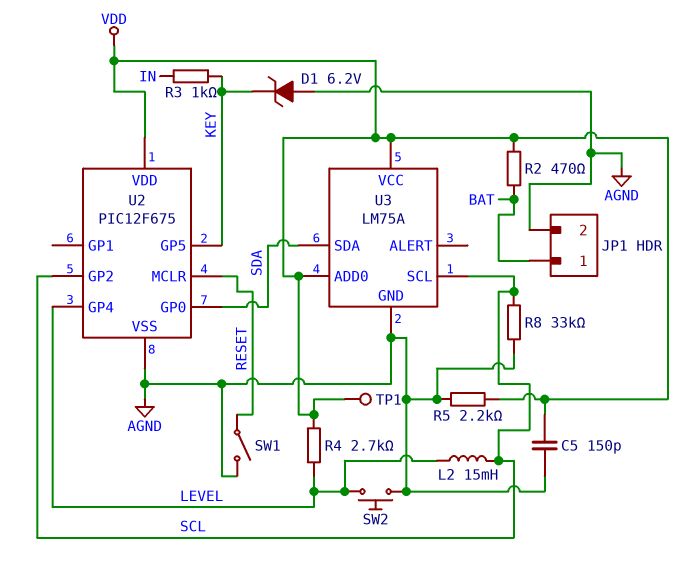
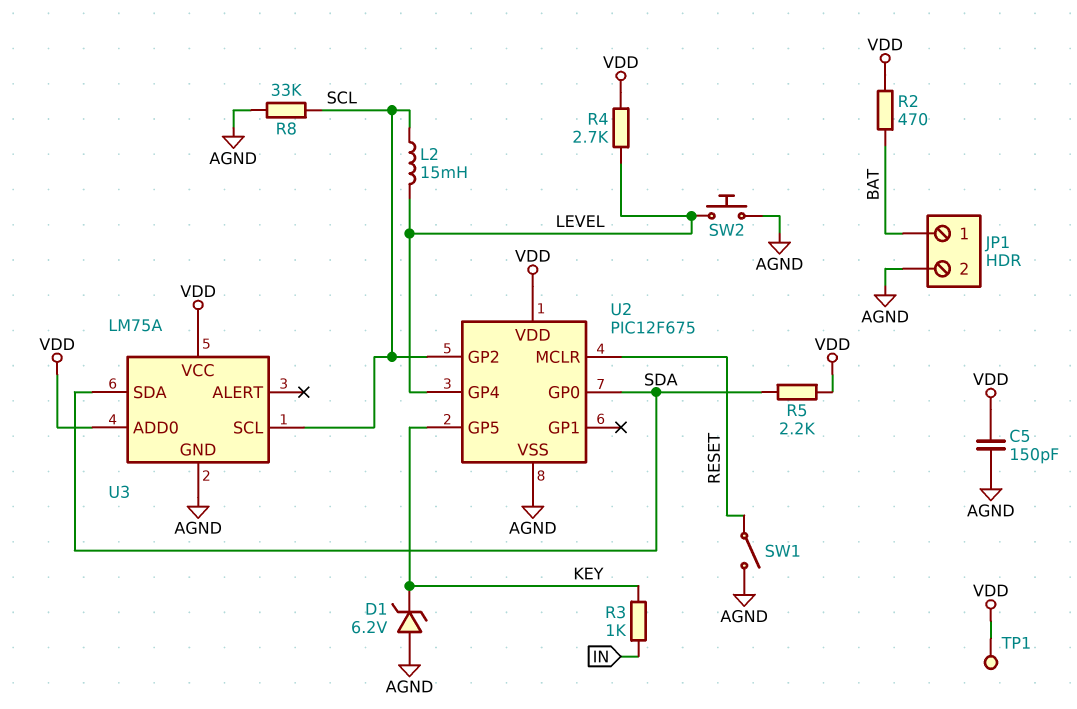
R5: 2.2k (AGND, VDD) -> 2.2k (SDA, VDD)

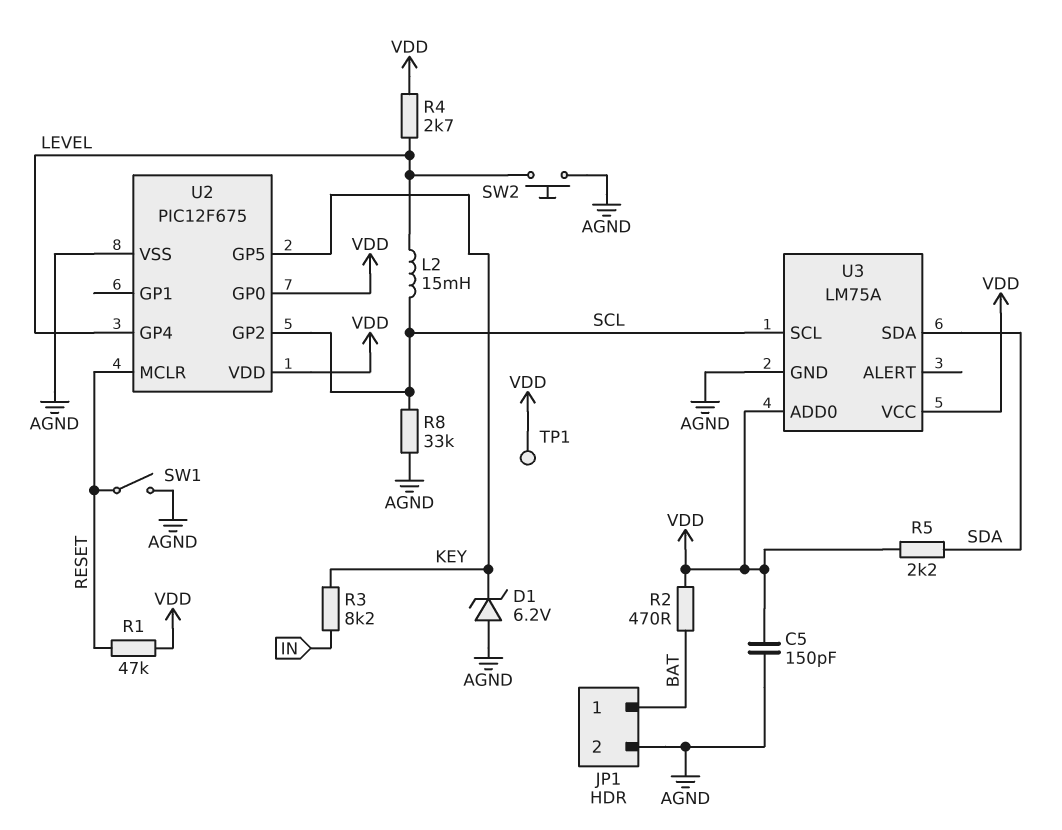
R1: none -> 47k (RESET, VDD)
R3: 1k (IN, KEY) -> 8.2k (IN, KEY)
U2 pin GP0: SDA -> VDD

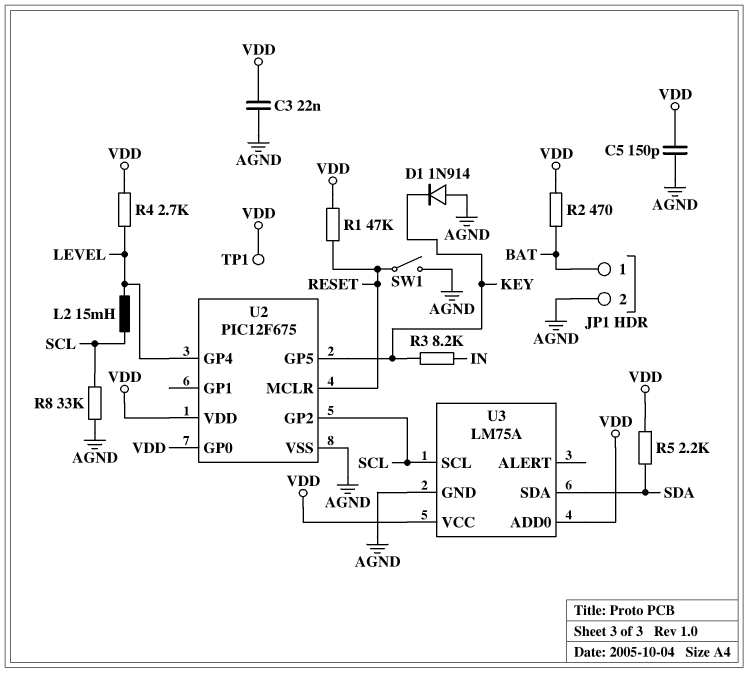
C3: none -> 22nF (AGND, VDD)
D1: zener 6.2V (A AGND, K KEY) -> diode 1N914 (A AGND, K KEY)
SW2: button (AGND, LEVEL) -> none

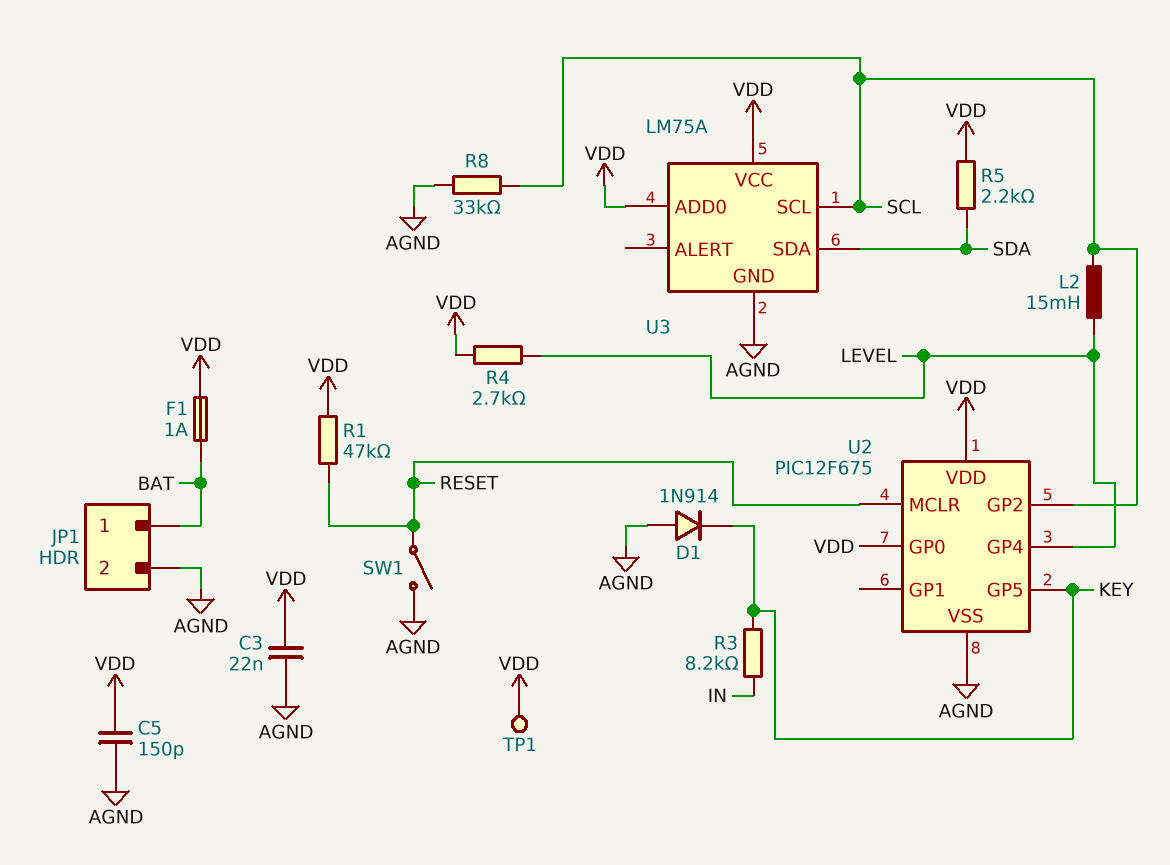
F1: none -> 1A (BAT, VDD)
R2: 470 (BAT, VDD) -> none

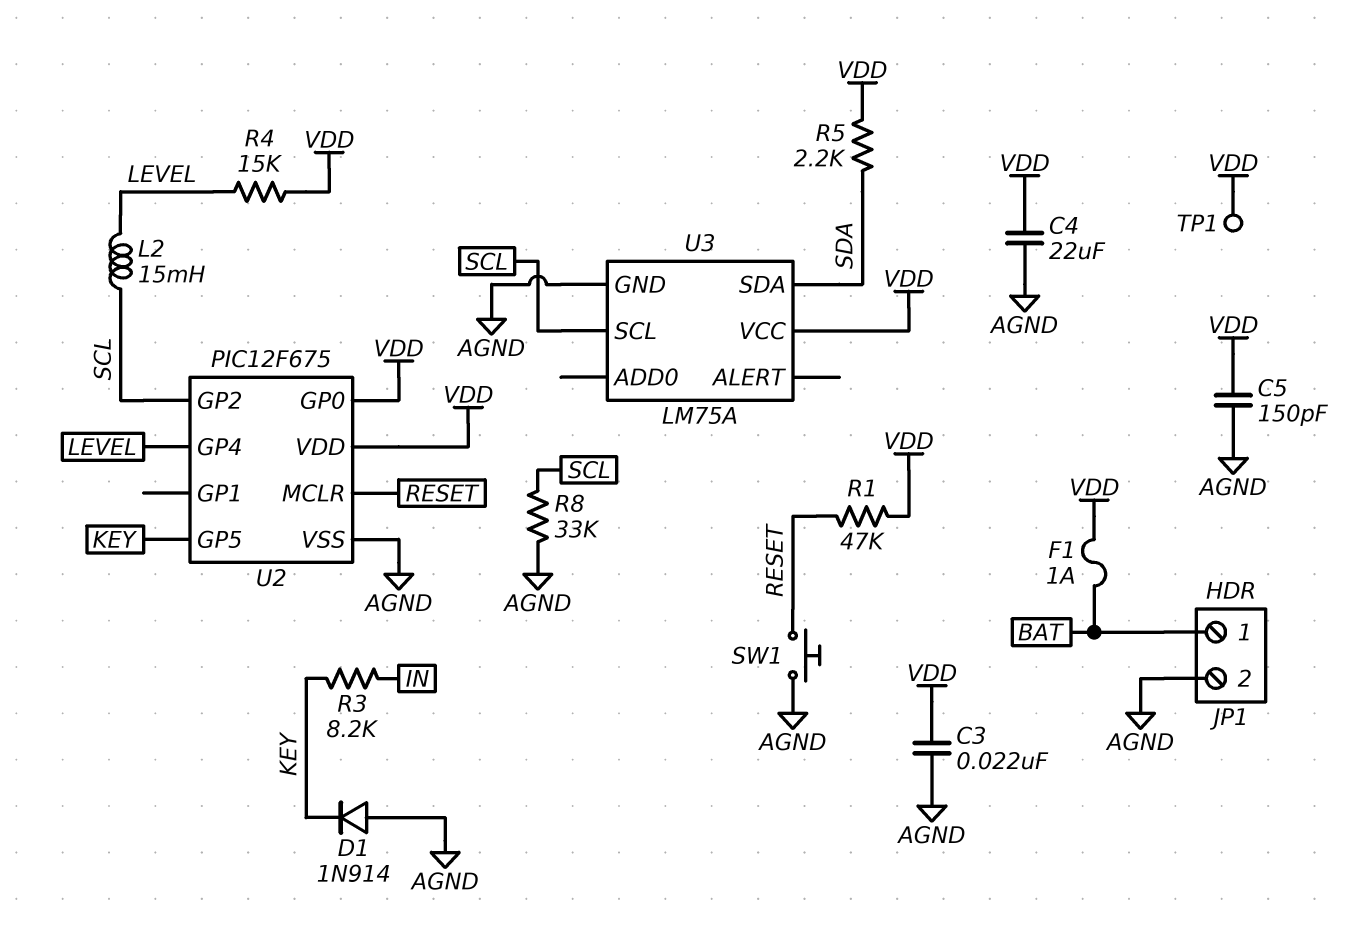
C4: none -> 22uF (AGND, VDD)
R4: 2.7k (LEVEL, VDD) -> 15k (LEVEL, VDD)
SW1: switch (AGND, RESET) -> button (AGND, RESET)
U3 pin ADD0: VDD -> none

